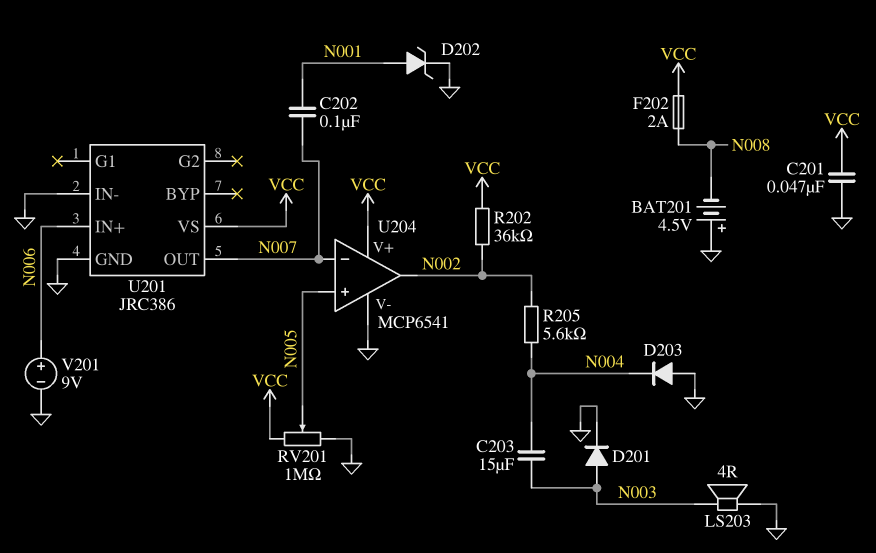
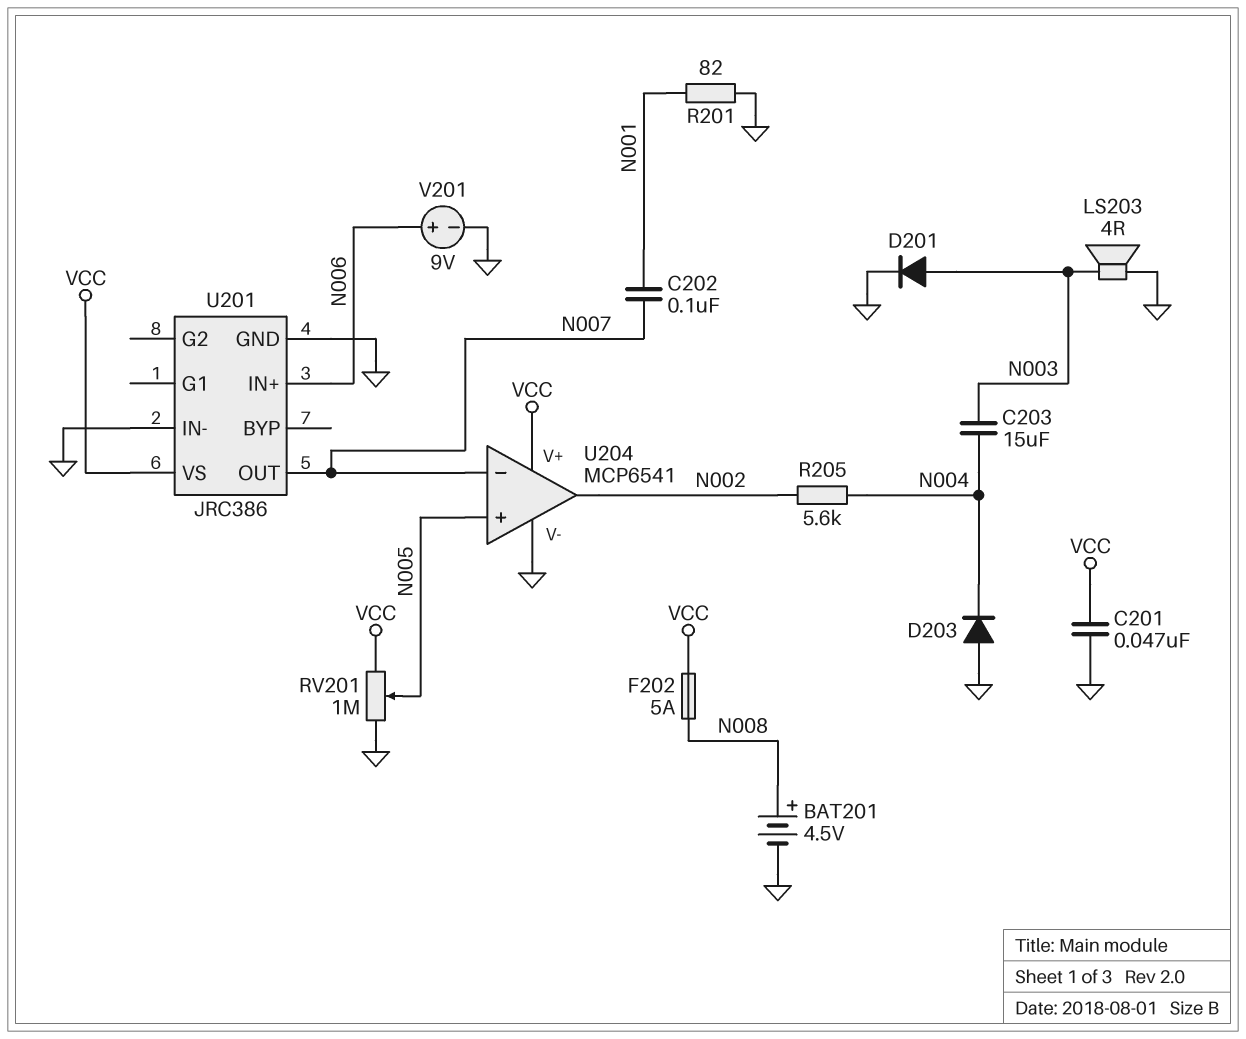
BAT201: 4.5V (plus GND, minus N008) -> 4.5V (plus N008, minus GND)
D202: zener (A N001, K GND) -> none
F202: 2A (N008, VCC) -> 5A (N008, VCC)
R201: none -> 82 (GND, N001)
R202: 36k (N002, VCC) -> none

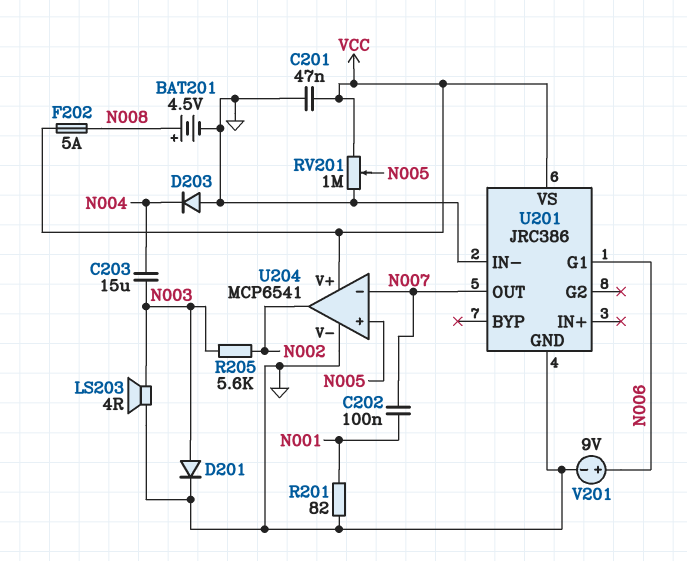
R205: 5.6k (N002, N004) -> 5.6k (N002, N003)
U201 pin G1: none -> N006
U201 pin IN+: N006 -> none

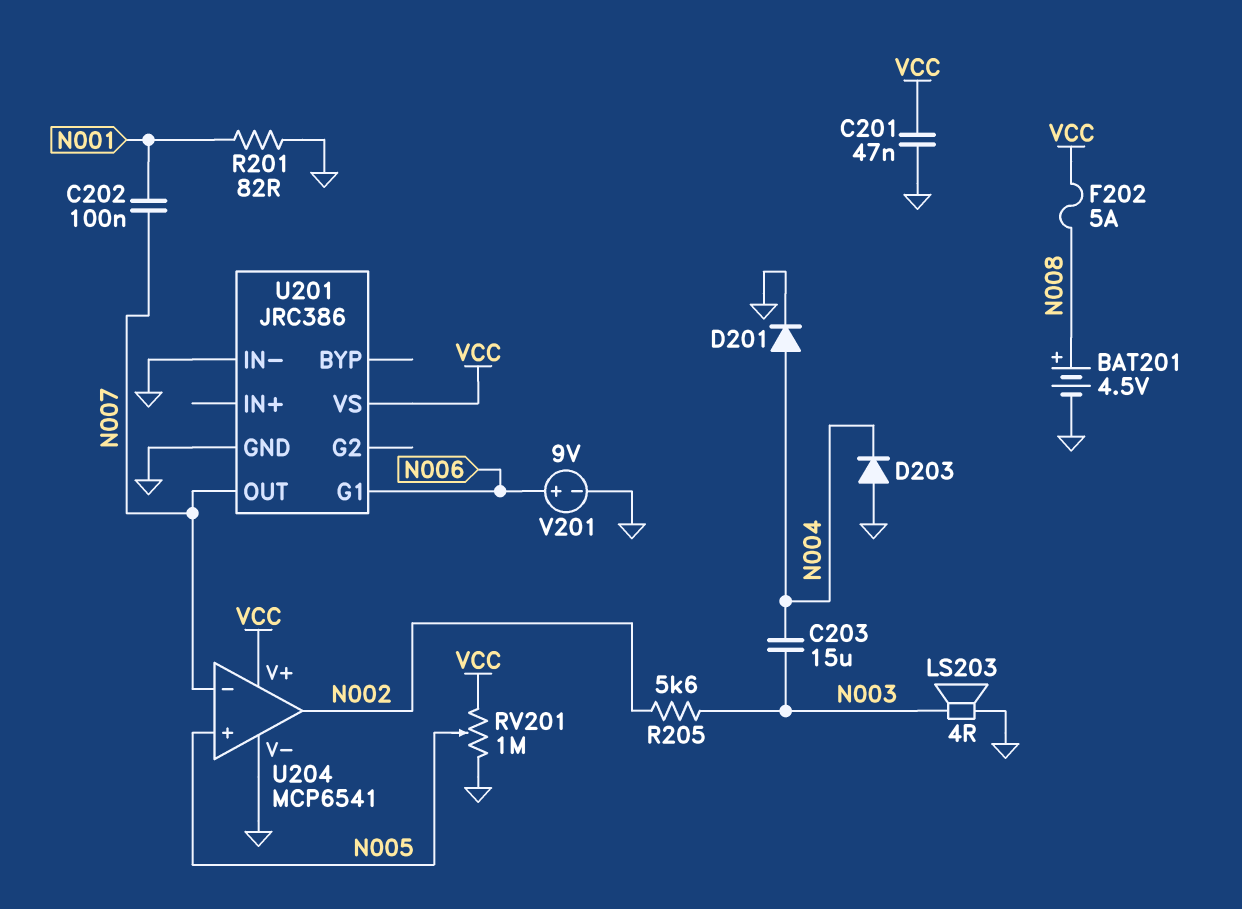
D201: diode (A N003, K GND) -> diode (A N004, K GND)

